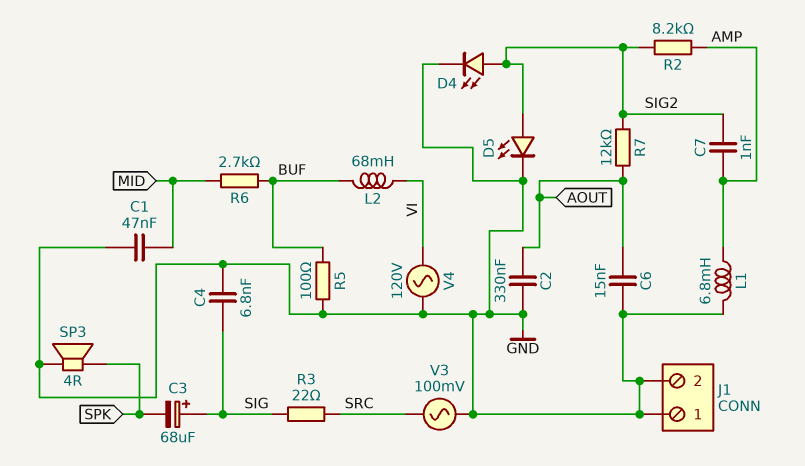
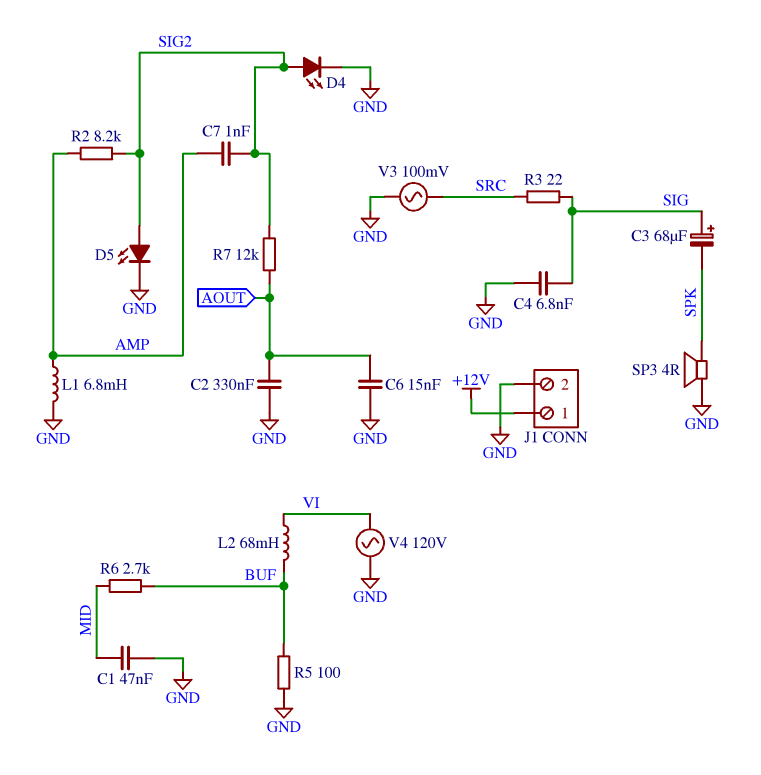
J1 pin 1: GND -> +12V

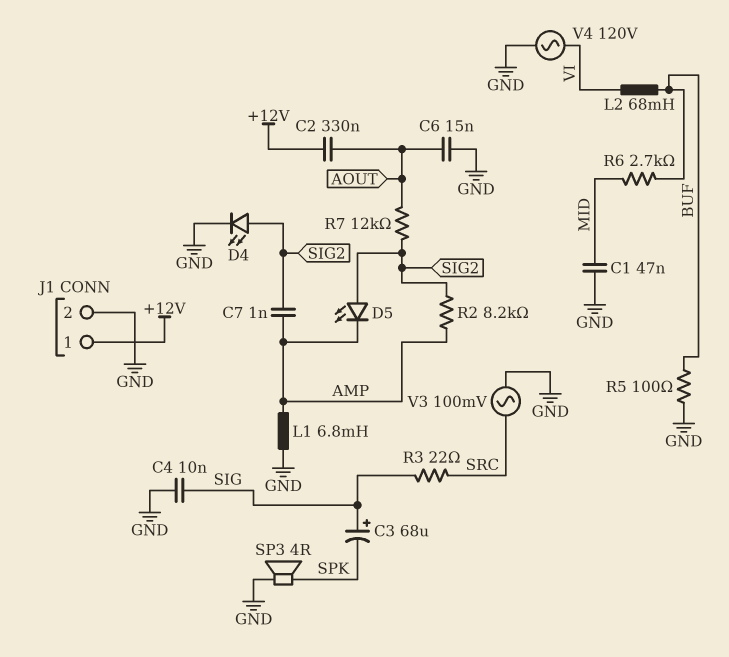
C2: 330nF (AOUT, GND) -> 330nF (+12V, AOUT)
C4: 6.8nF (GND, SIG) -> 10nF (GND, SIG)
D5: LED (A SIG2, K GND) -> LED (A SIG2, K AMP)

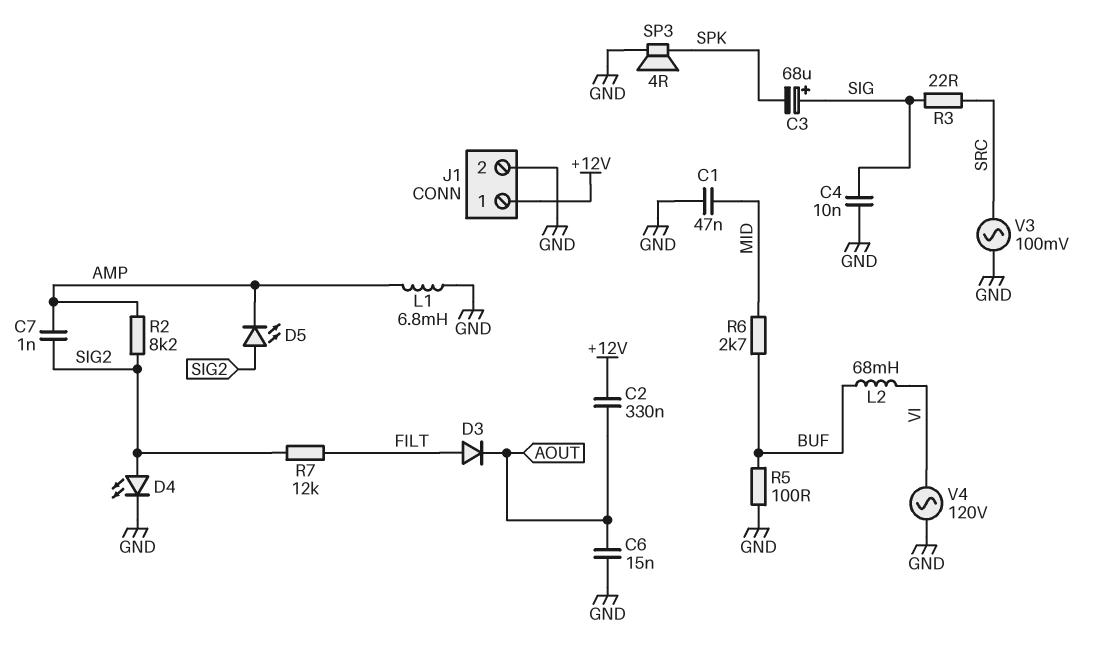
D3: none -> diode (A FILT, K AOUT)
R7: 12k (AOUT, SIG2) -> 12k (FILT, SIG2)

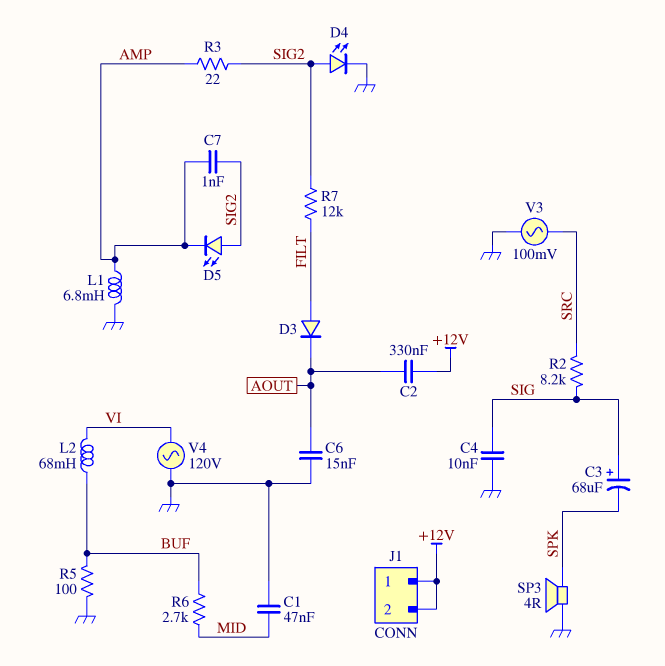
J1 pin 2: GND -> +12V
R2: 8.2k (AMP, SIG2) -> 8.2k (SIG, SRC)
R3: 22 (SIG, SRC) -> 22 (AMP, SIG2)

